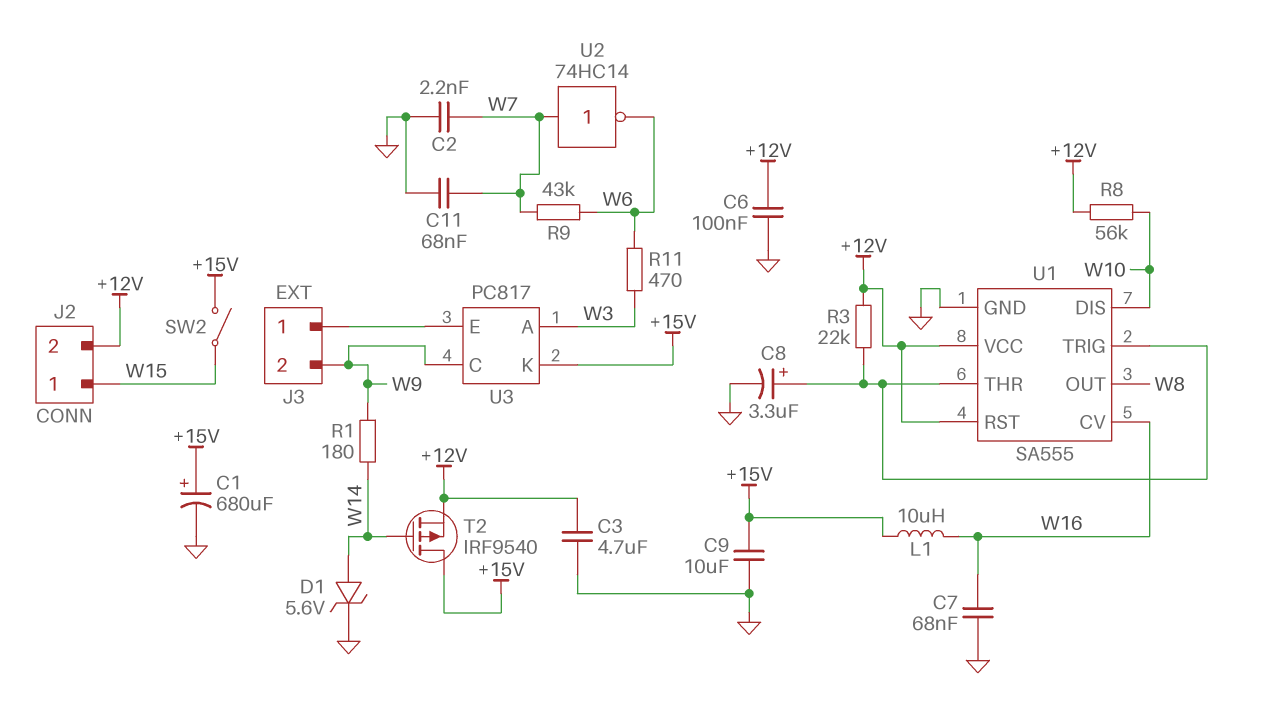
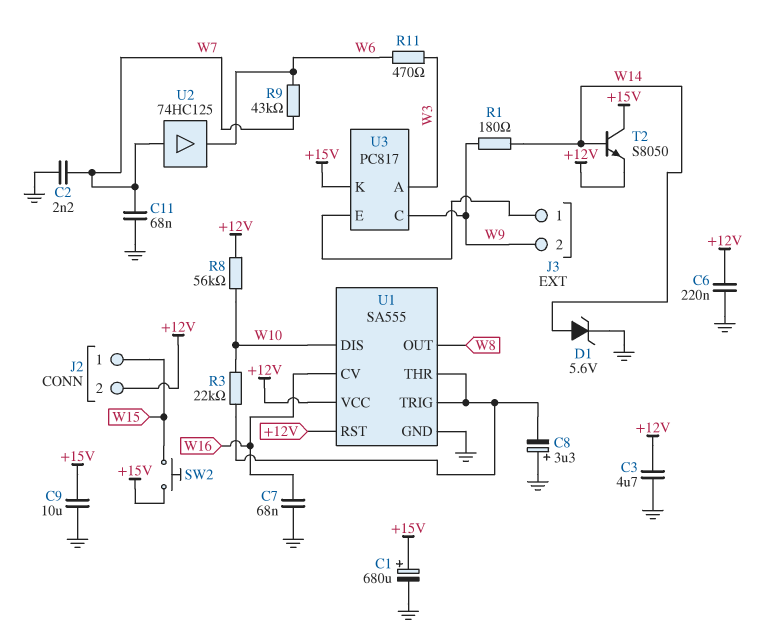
C6: 100nF (+12V, GND) -> 220nF (+12V, GND)
C8: 3.3uF (plus U1/THR, minus GND) -> 3.3uF (plus GND, minus U1/THR)
L1: 10uH (+15V, W16) -> none
R3: 22k (+12V, U1/THR) -> 22k (U1/THR, W10)
SW2: switch (+15V, W15) -> button (+15V, W15)
T2: PMOS IRF9540 (G W14, D +15V, S +12V) -> NPN S8050 (B W14, C +15V, E +12V)
U2: NOT 74HC14 (in W7, out W6) -> buffer 74HC125 (in W7, out W6)

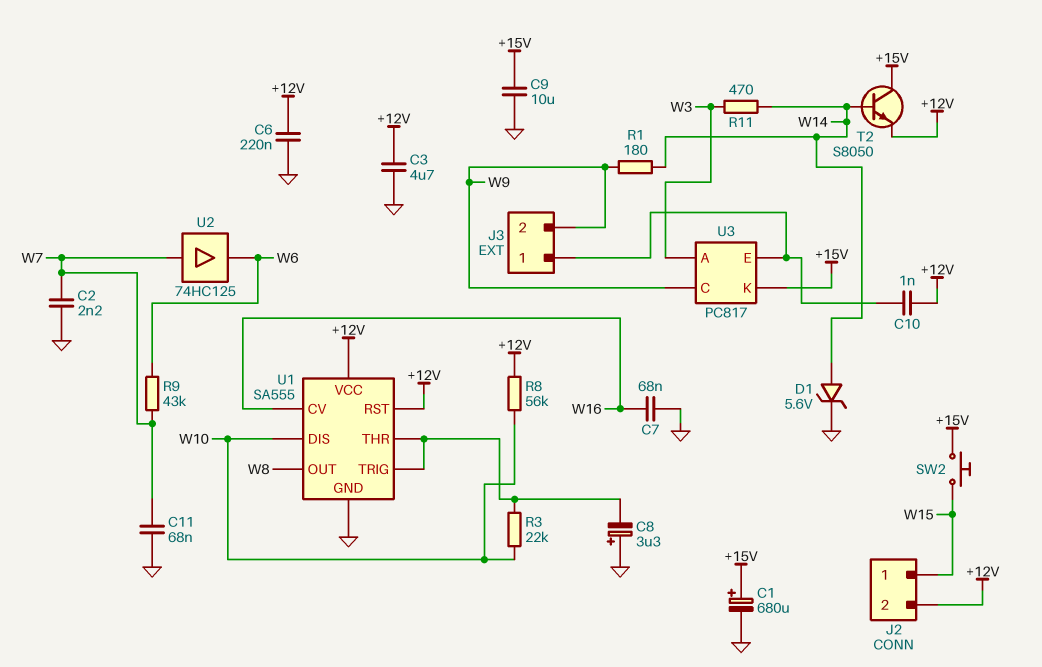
C10: none -> 1nF (+12V, J3/1)
R11: 470 (W3, W6) -> 470 (W3, W14)

